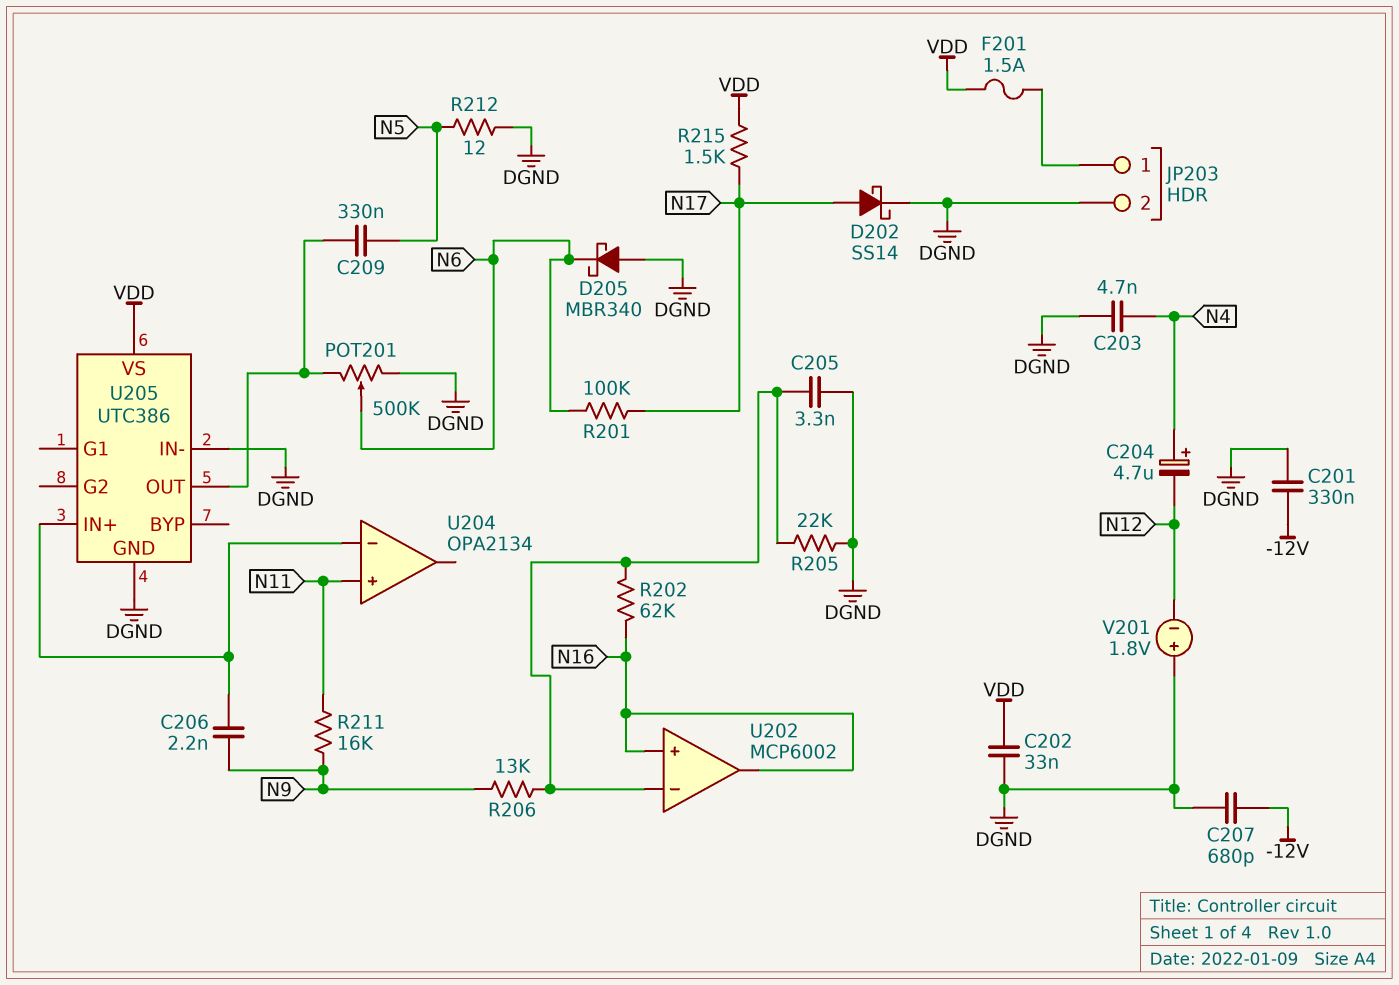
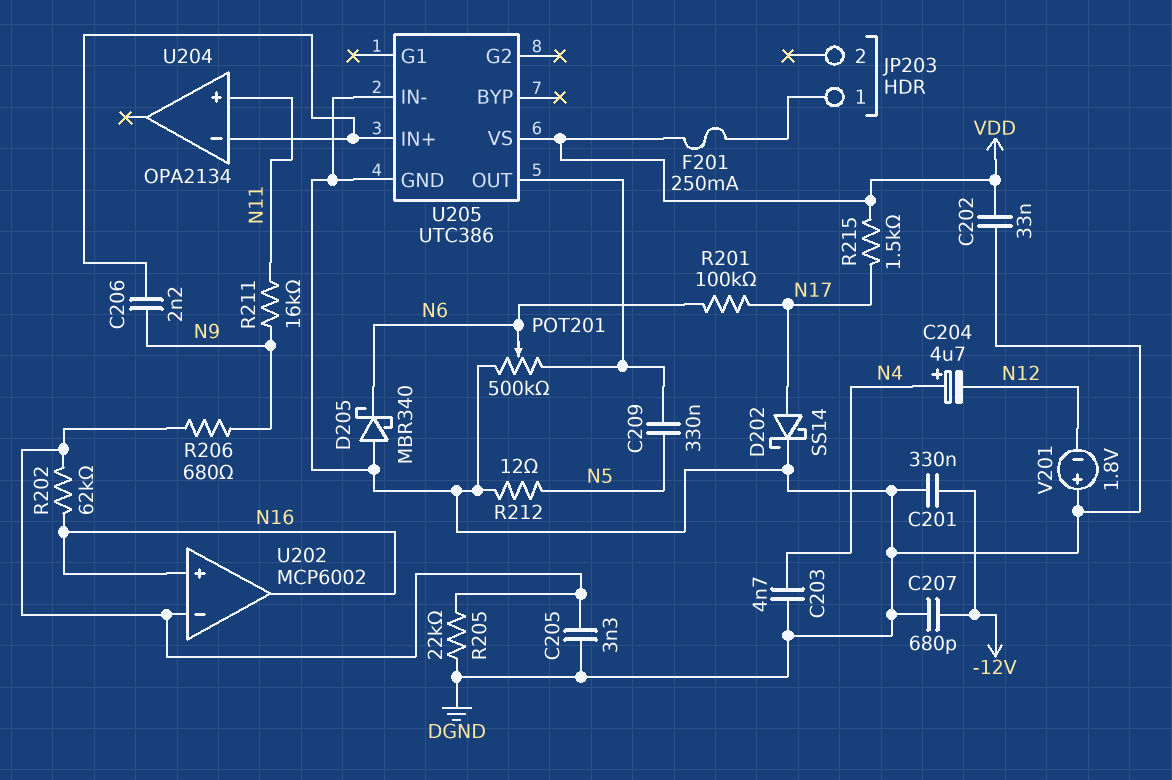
F201: 1.5A (JP203/1, VDD) -> 250mA (JP203/1, VDD)
JP203 pin 2: DGND -> none
R206: 13k (N9, U202/in-) -> 680 (N9, U202/in-)

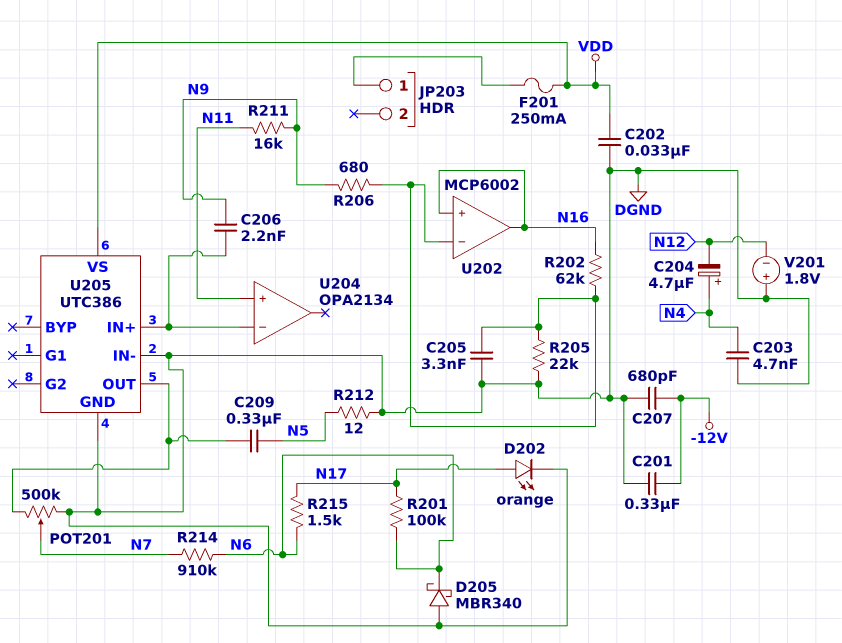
D202: schottky SS14 (A N17, K DGND) -> LED orange (A N17, K DGND)
POT201: 500k (DGND, U205/OUT, wiper N6) -> 500k (DGND, U205/OUT, wiper N7)
R214: none -> 910k (N6, N7)
R215: 1.5k (N17, VDD) -> 1.5k (N6, N17)

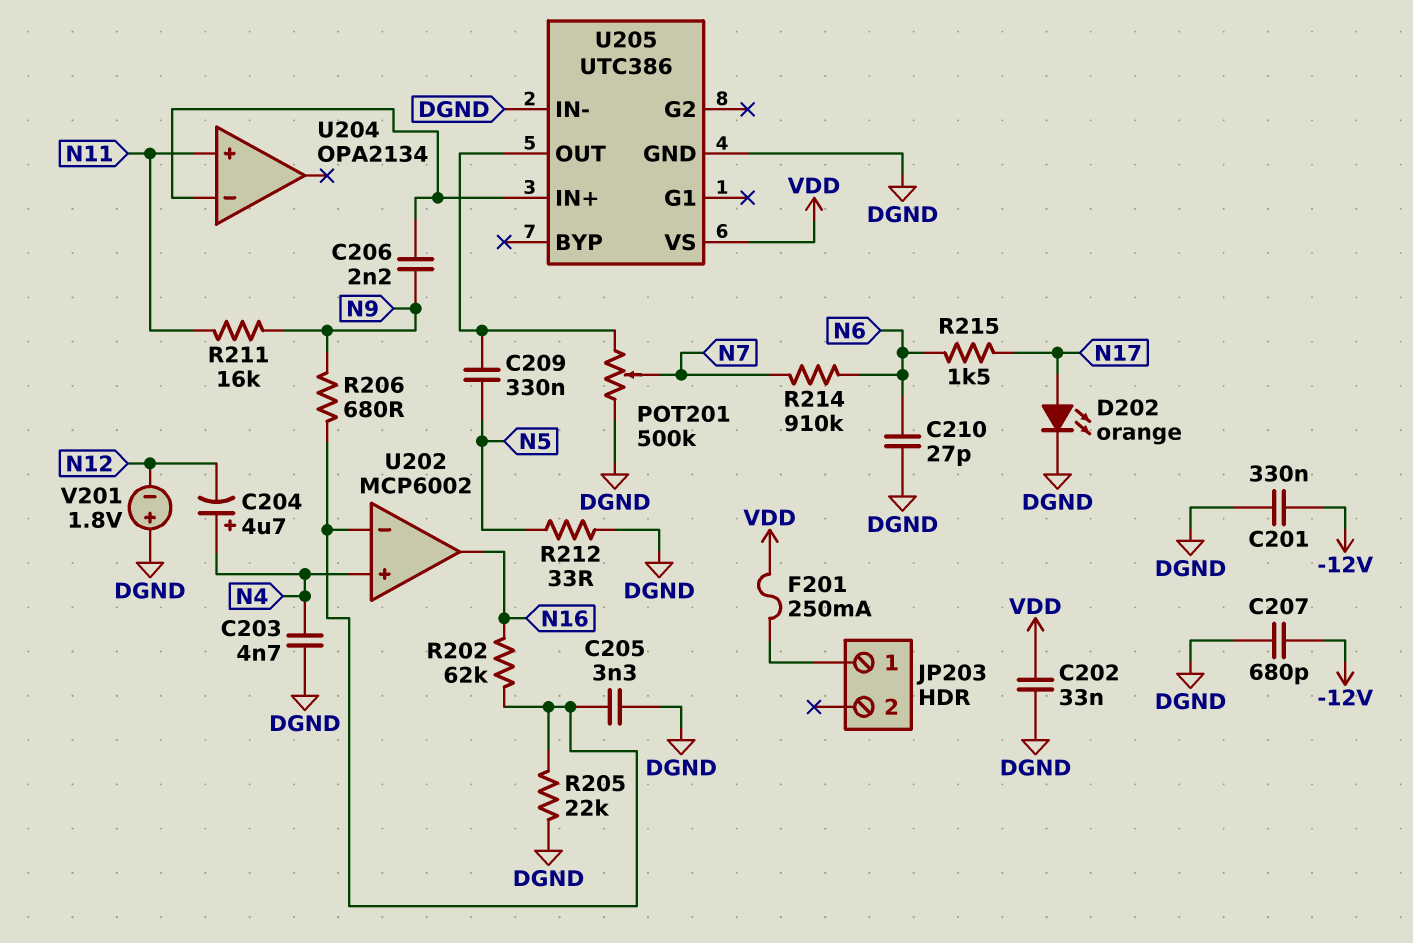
C210: none -> 27pF (DGND, N6)
D205: schottky MBR340 (A DGND, K N6) -> none
R201: 100k (N6, N17) -> none
R212: 12 (DGND, N5) -> 33 (DGND, N5)
U202 pin in+: N16 -> N4

